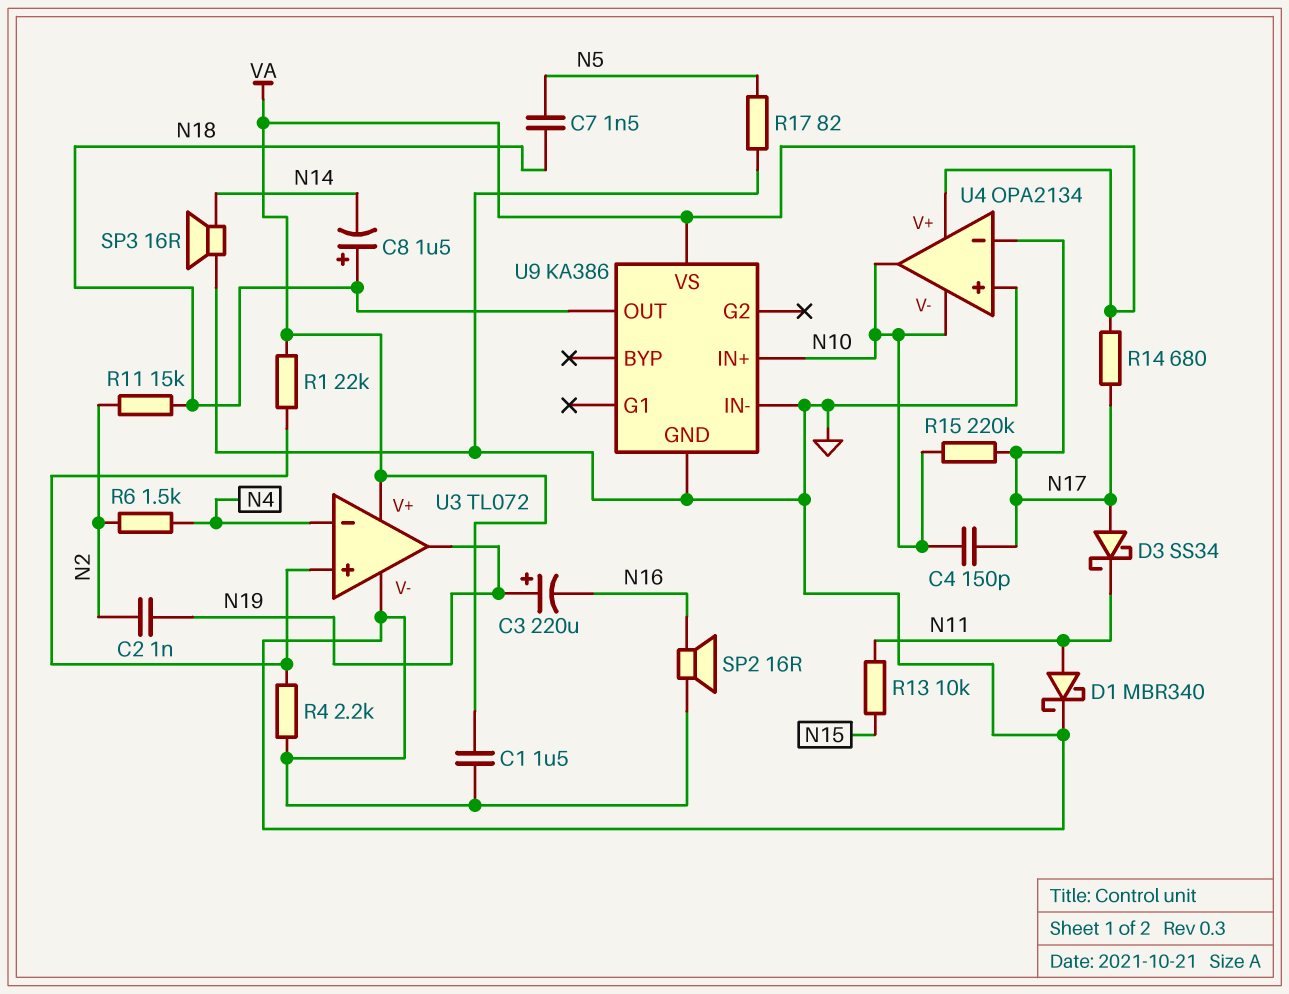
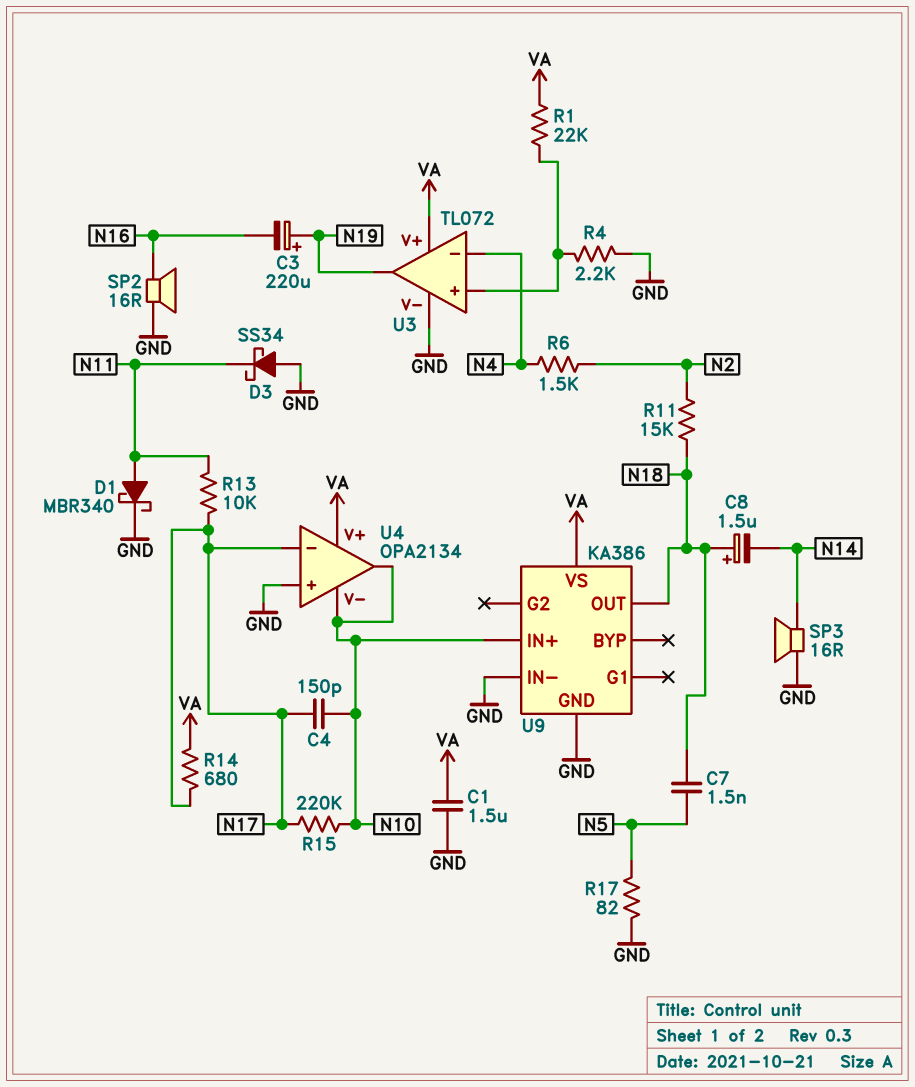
C2: 1nF (N2, N19) -> none
D3: schottky SS34 (A N17, K N11) -> schottky SS34 (A GND, K N11)
R13: 10k (N11, N15) -> 10k (N11, N17)

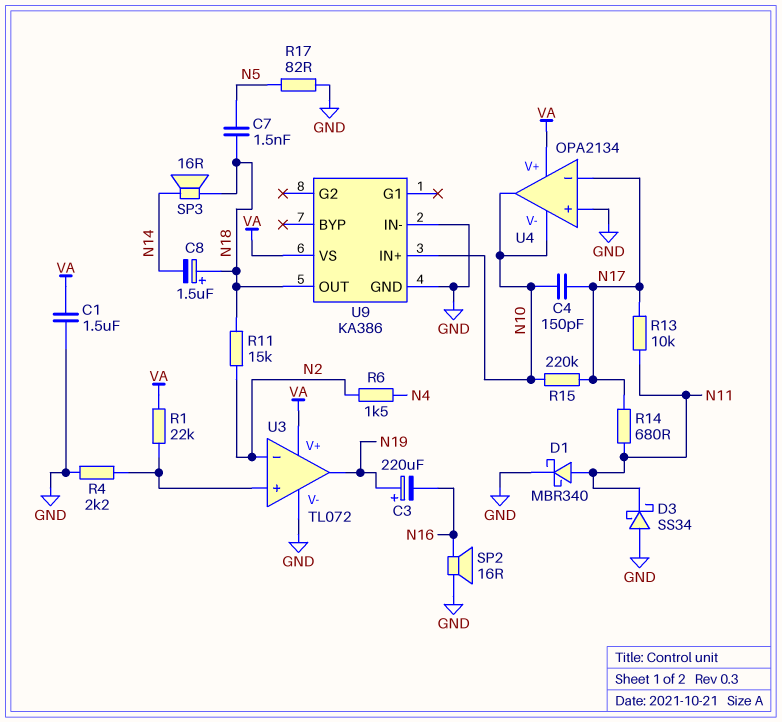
R14: 680 (N17, VA) -> 680 (N11, N17)
SP3: speaker 16R (GND, N14) -> speaker 16R (N14, N18)
U3 pin in-: N4 -> N2

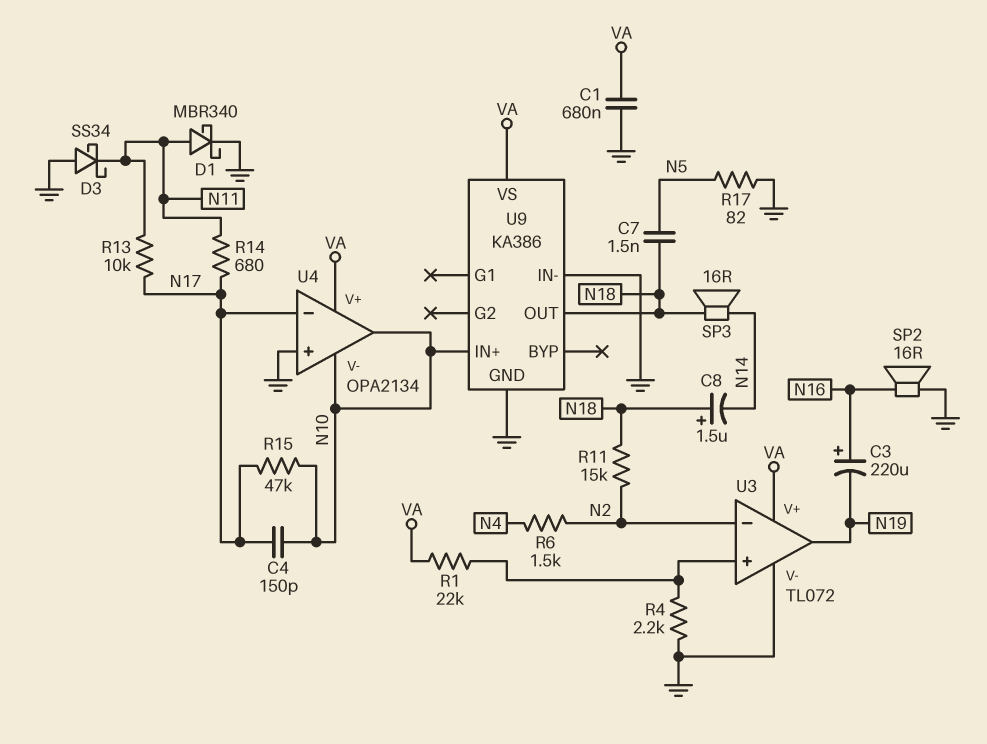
C1: 1.5uF (GND, VA) -> 680nF (GND, VA)
C3: 220uF (plus N19, minus N16) -> 220uF (plus N16, minus N19)
R15: 220k (N10, N17) -> 47k (N10, N17)

